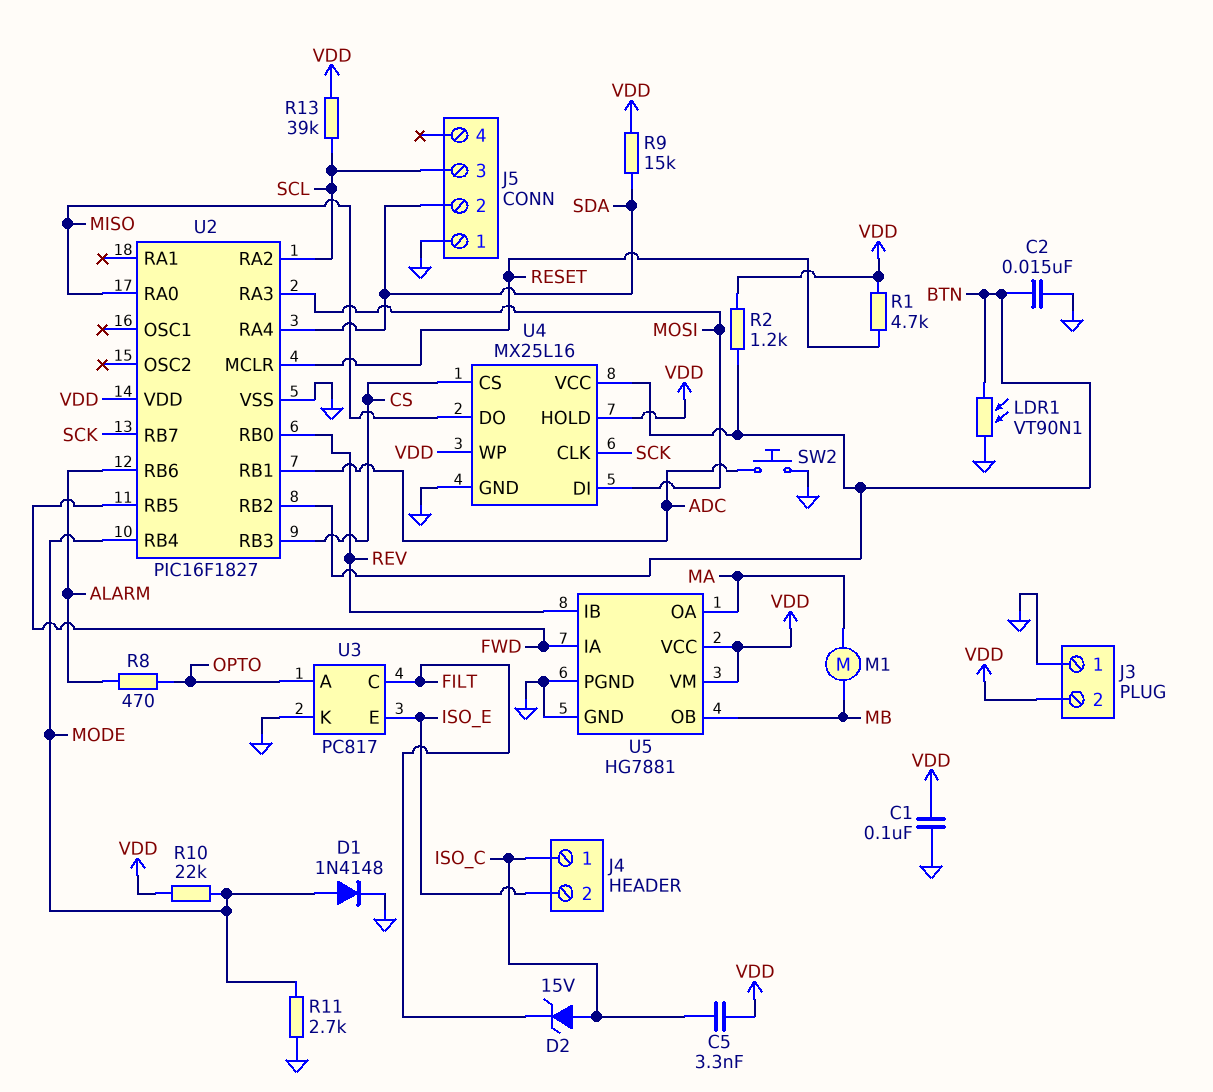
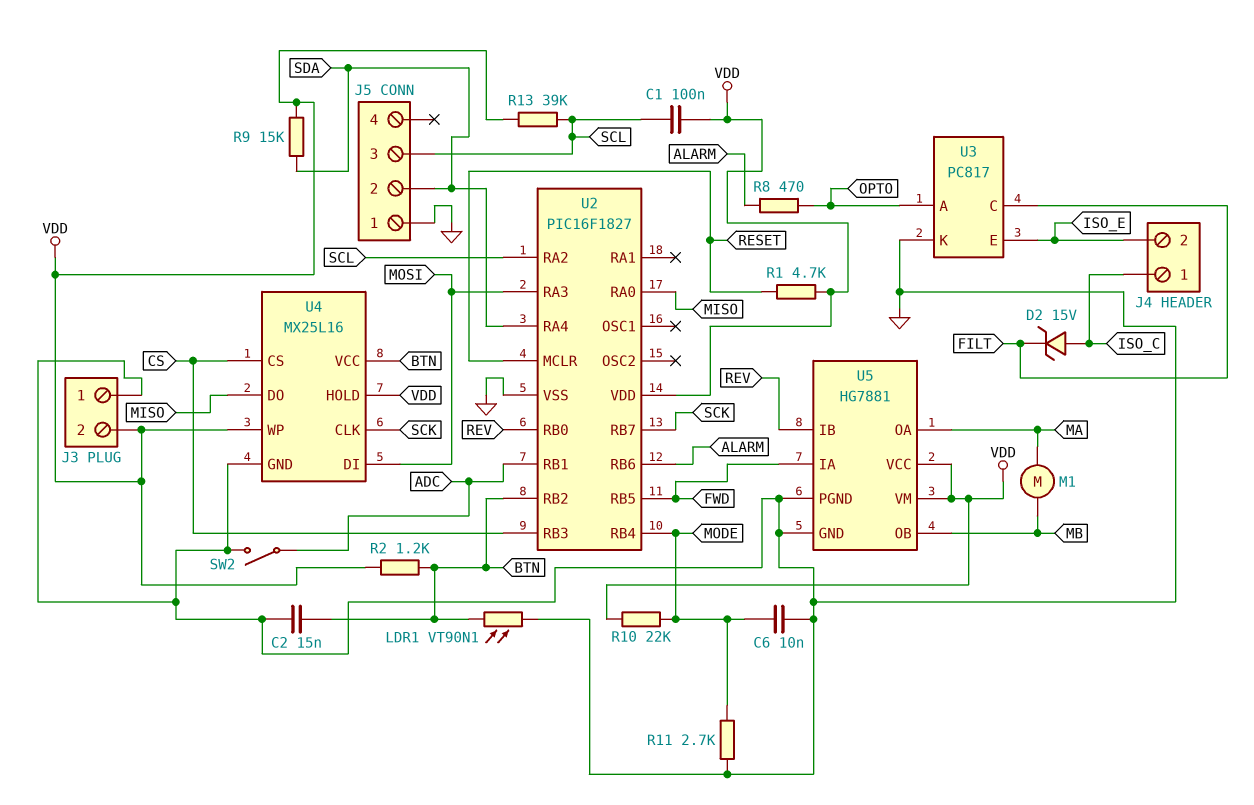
C1: 100nF (GND, VDD) -> 100nF (SCL, VDD)
C5: 3.3nF (ISO_C, VDD) -> none
C6: none -> 10nF (GND, MODE)
D1: diode 1N4148 (A MODE, K GND) -> none
SW2: button (ADC, GND) -> switch (ADC, GND)

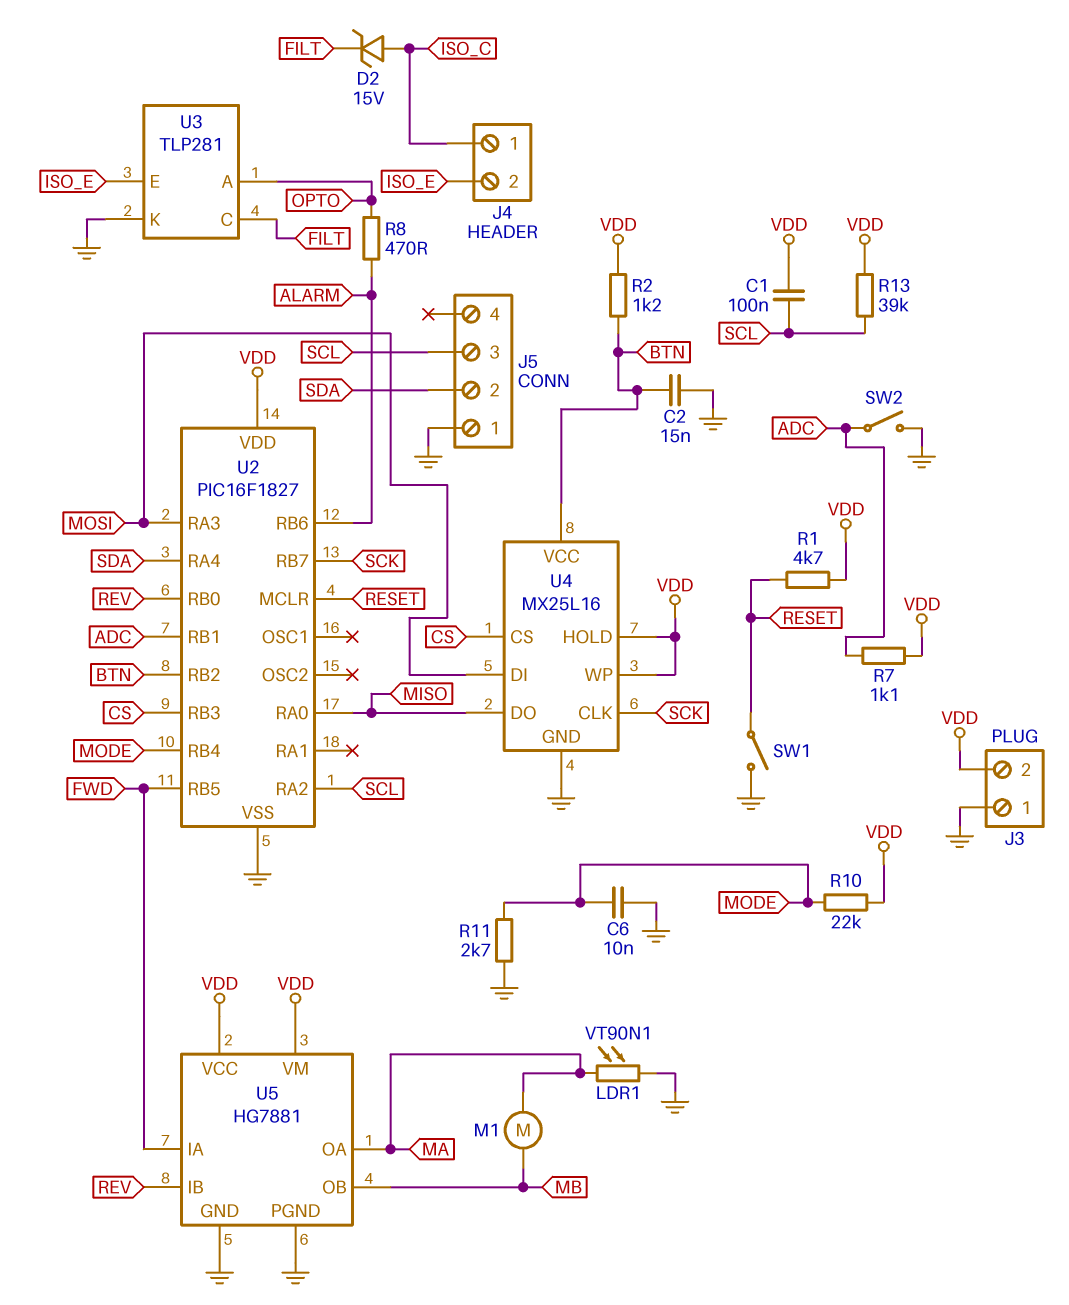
LDR1: VT90N1 (BTN, GND) -> VT90N1 (GND, MA)
R7: none -> 1.1k (ADC, VDD)
R9: 15k (SDA, VDD) -> none
SW1: none -> switch (GND, RESET)
U3: PC817 -> TLP281

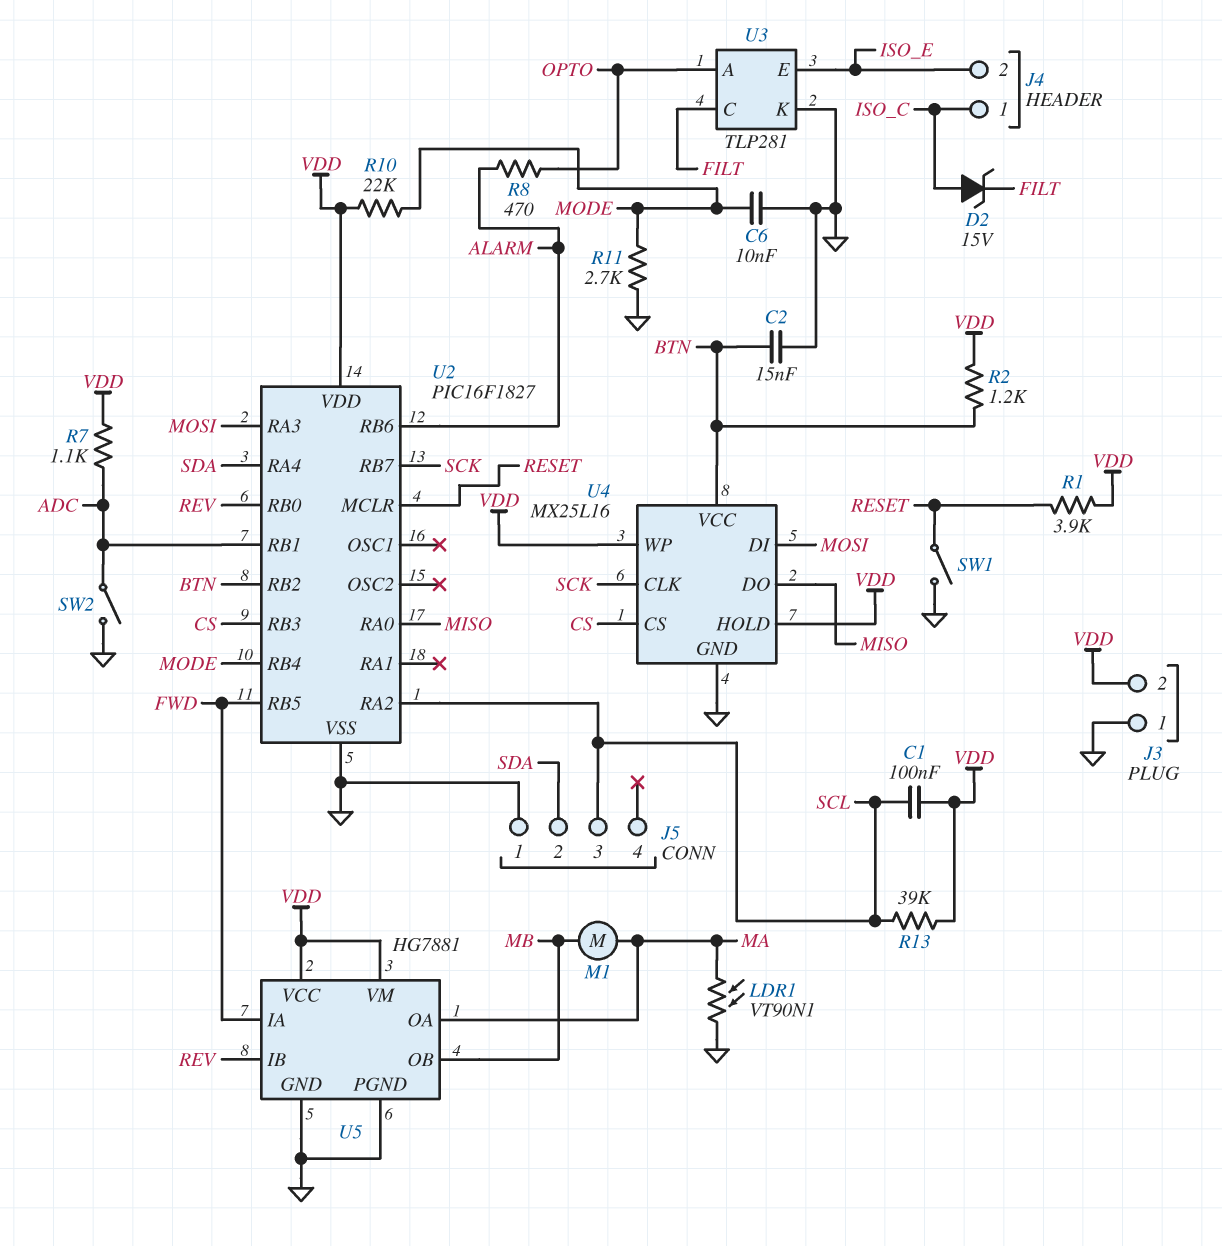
R1: 4.7k (RESET, VDD) -> 3.9k (RESET, VDD)

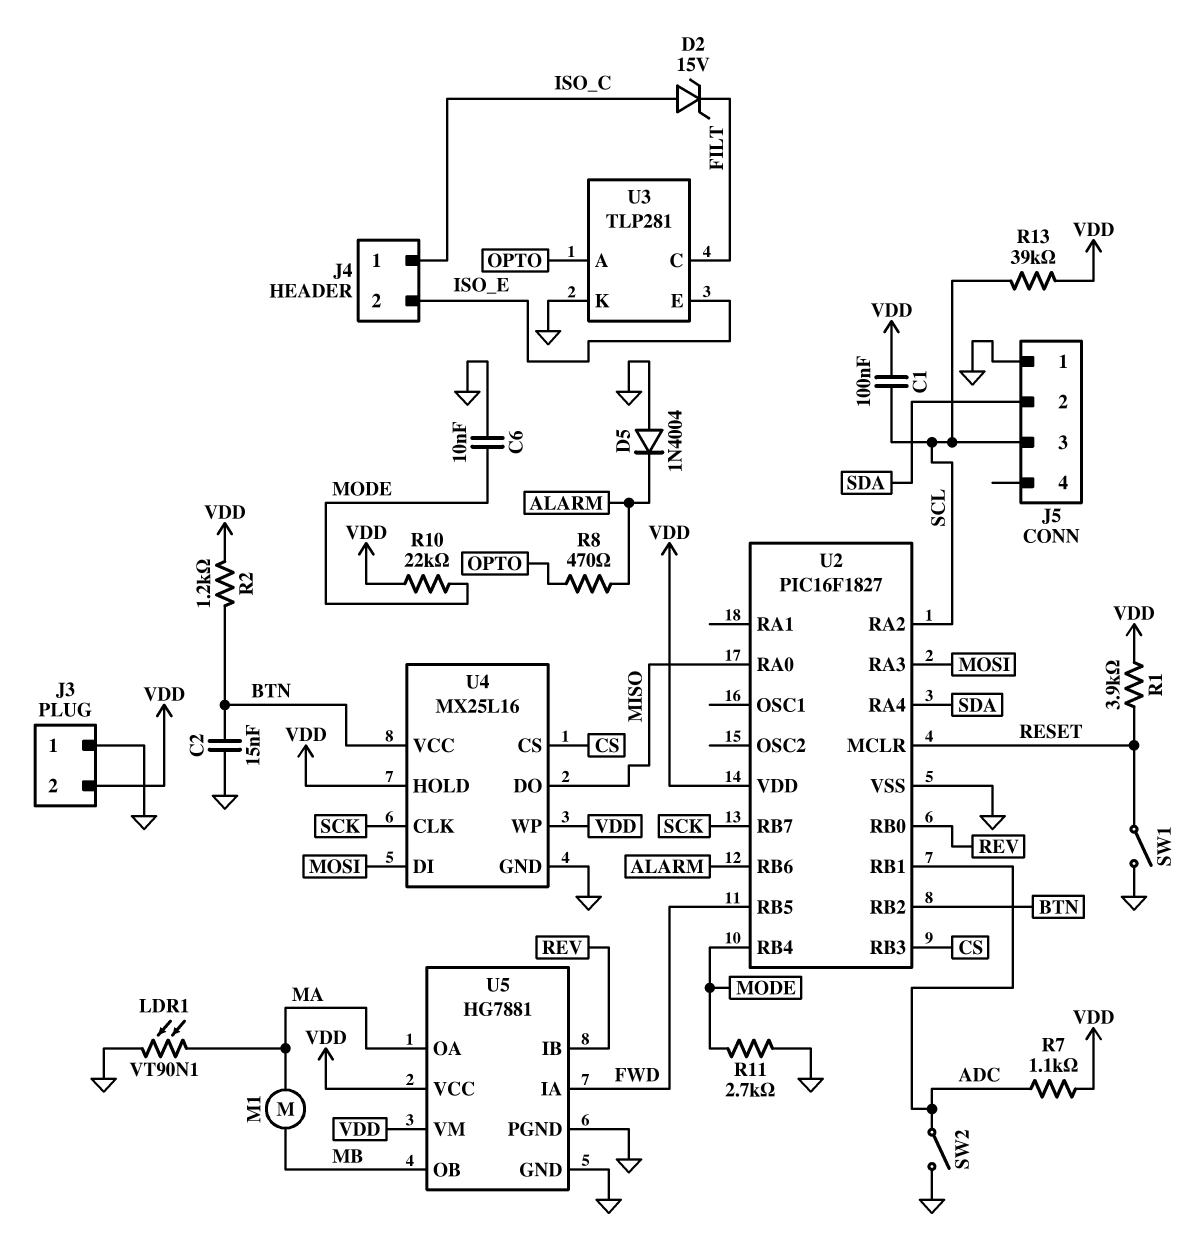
D5: none -> diode 1N4004 (A GND, K ALARM)

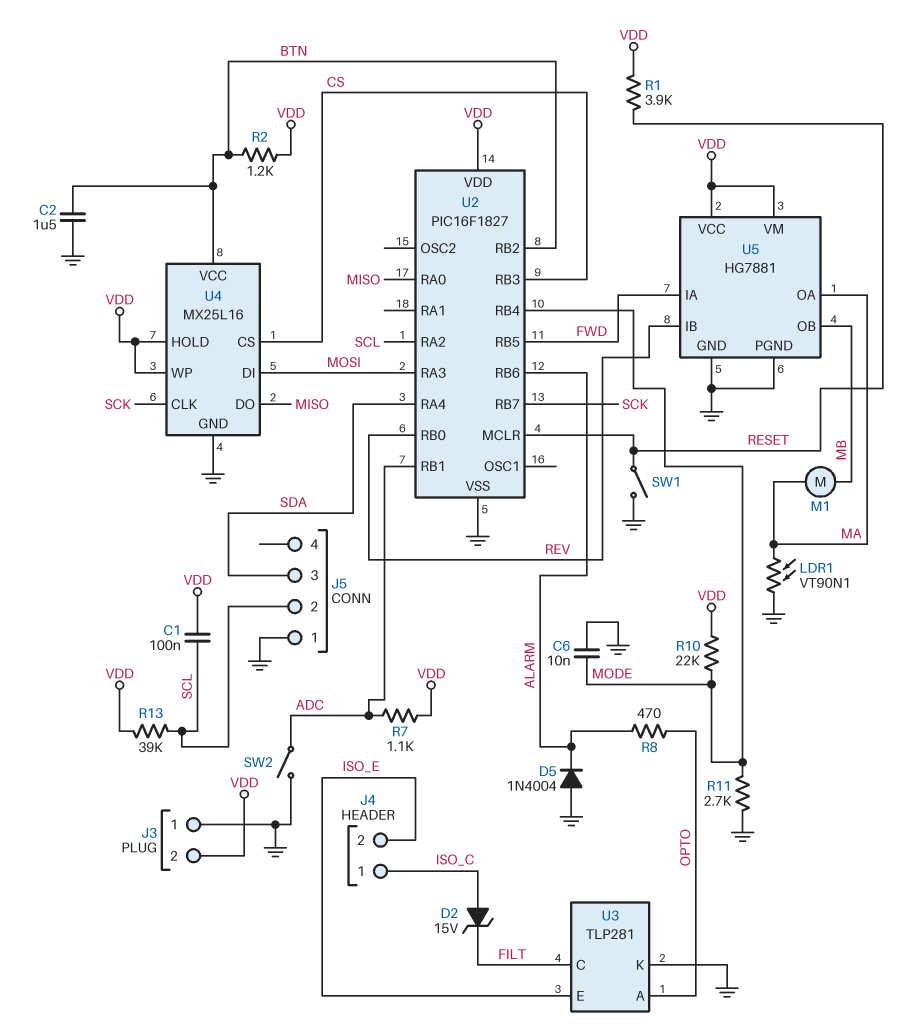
C2: 15nF (BTN, GND) -> 1.5uF (BTN, GND)
J5 pin 2: SDA -> SCL
J5 pin 3: SCL -> SDA

